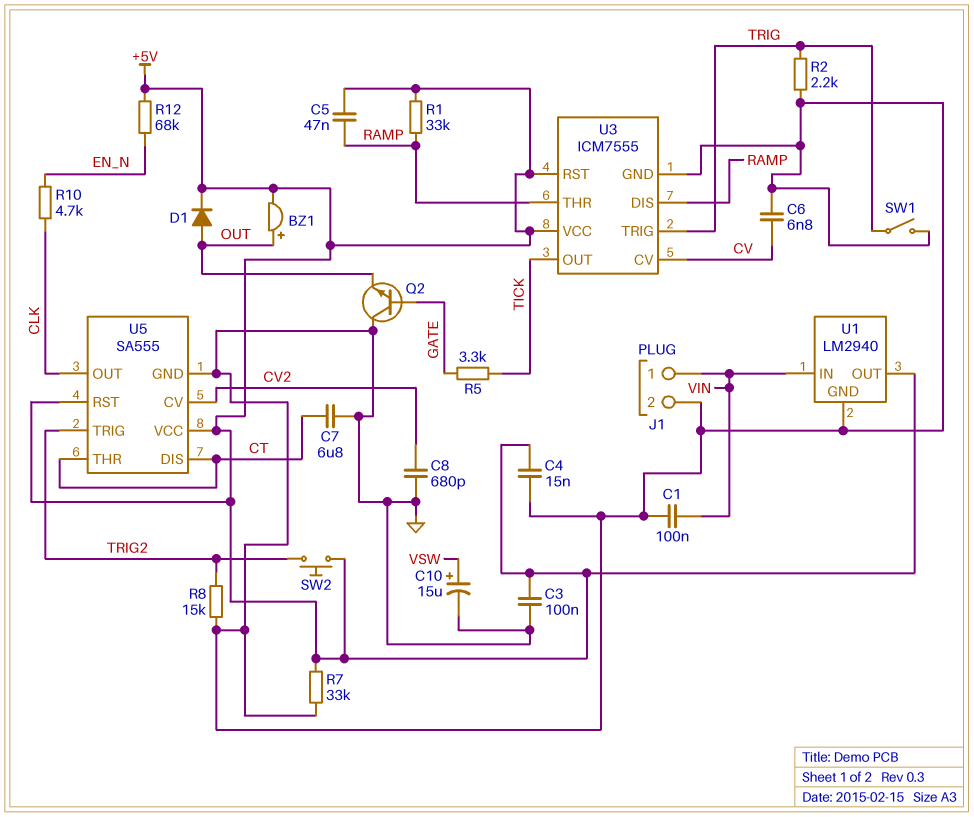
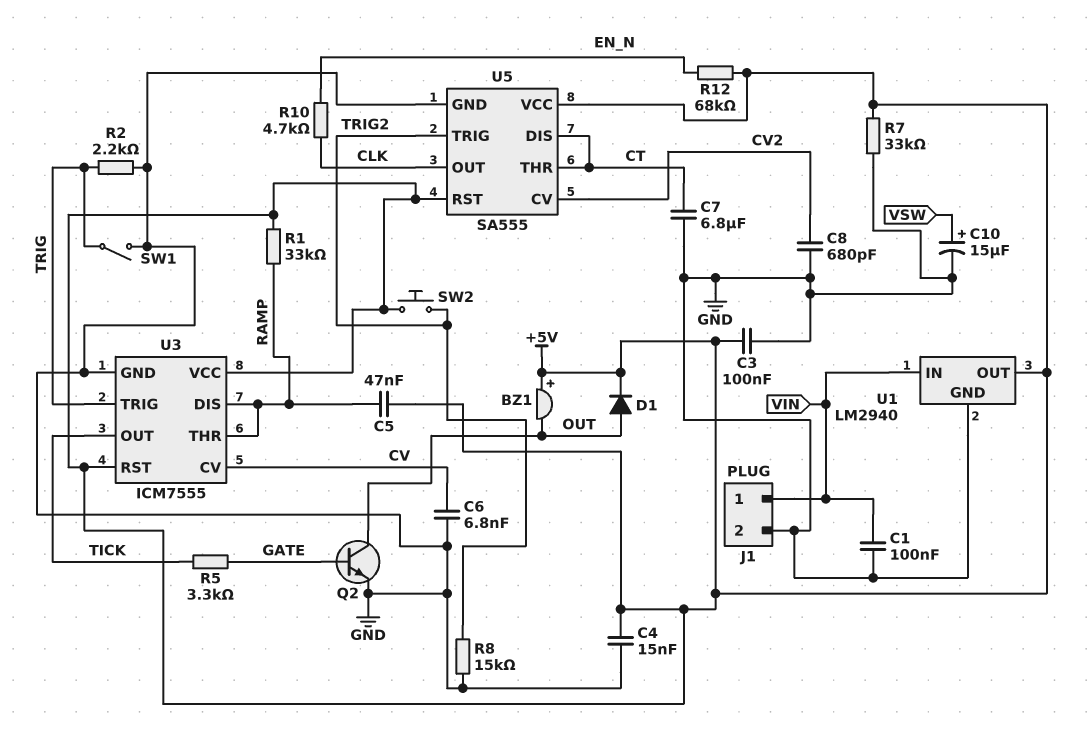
BZ1: buzzer (plus OUT, minus +5V) -> buzzer (plus +5V, minus OUT)
Q2: NPN (B GATE, C GND, E OUT) -> NPN (B GATE, C OUT, E GND)

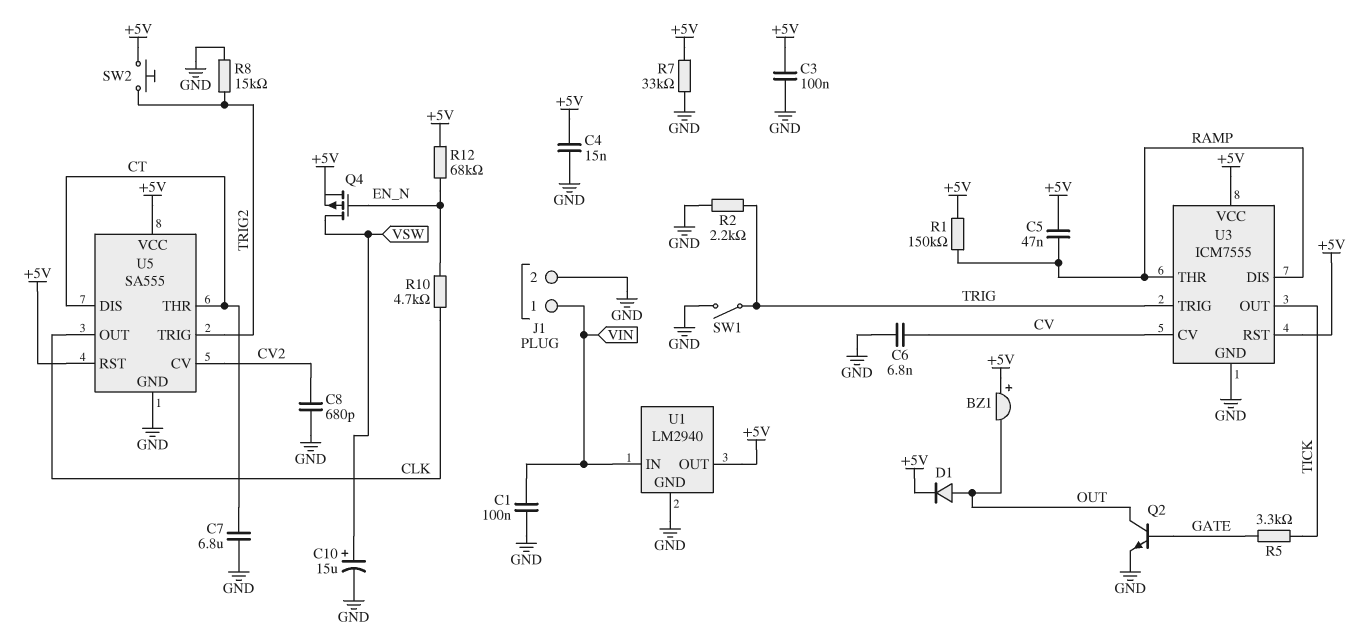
Q4: none -> PMOS (G EN_N, D VSW, S +5V)
R1: 33k (+5V, RAMP) -> 150k (+5V, RAMP)

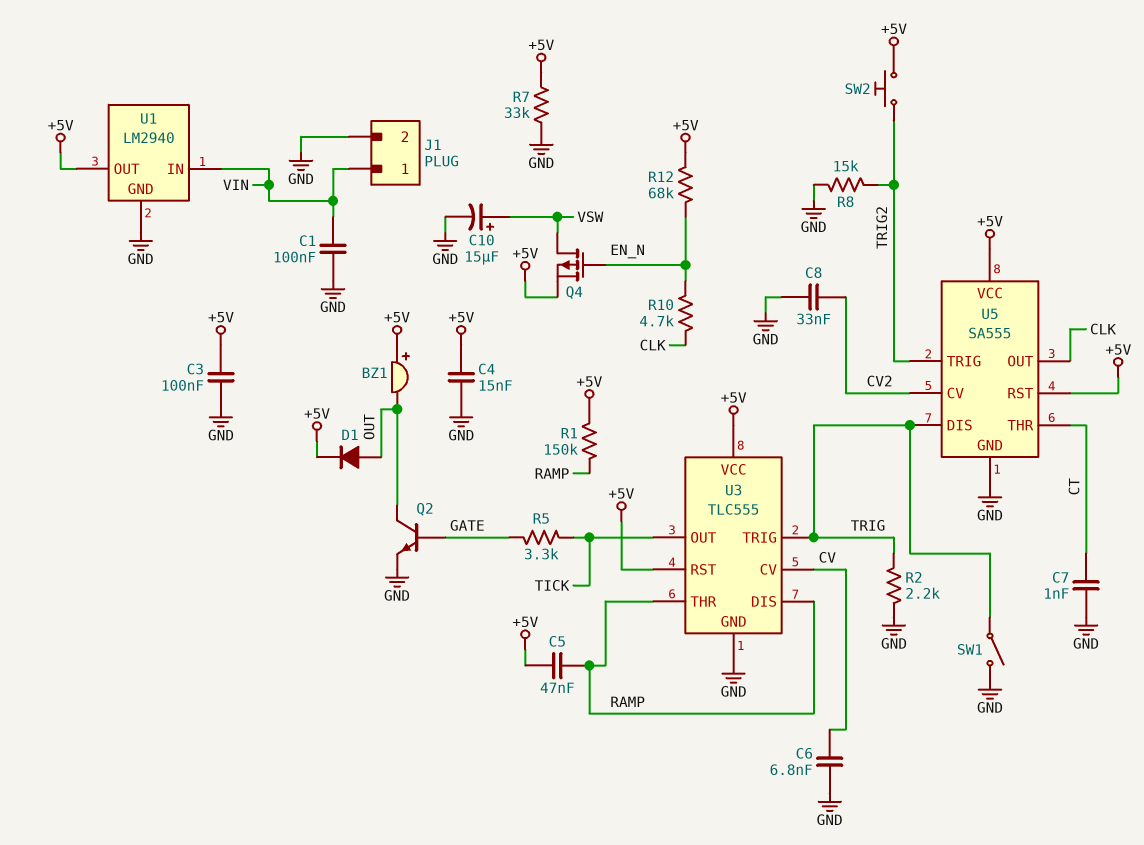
C7: 6.8uF (CT, GND) -> 1nF (CT, GND)
C8: 680pF (CV2, GND) -> 33nF (CV2, GND)
U3: ICM7555 -> TLC555
U5 pin DIS: CT -> TRIG

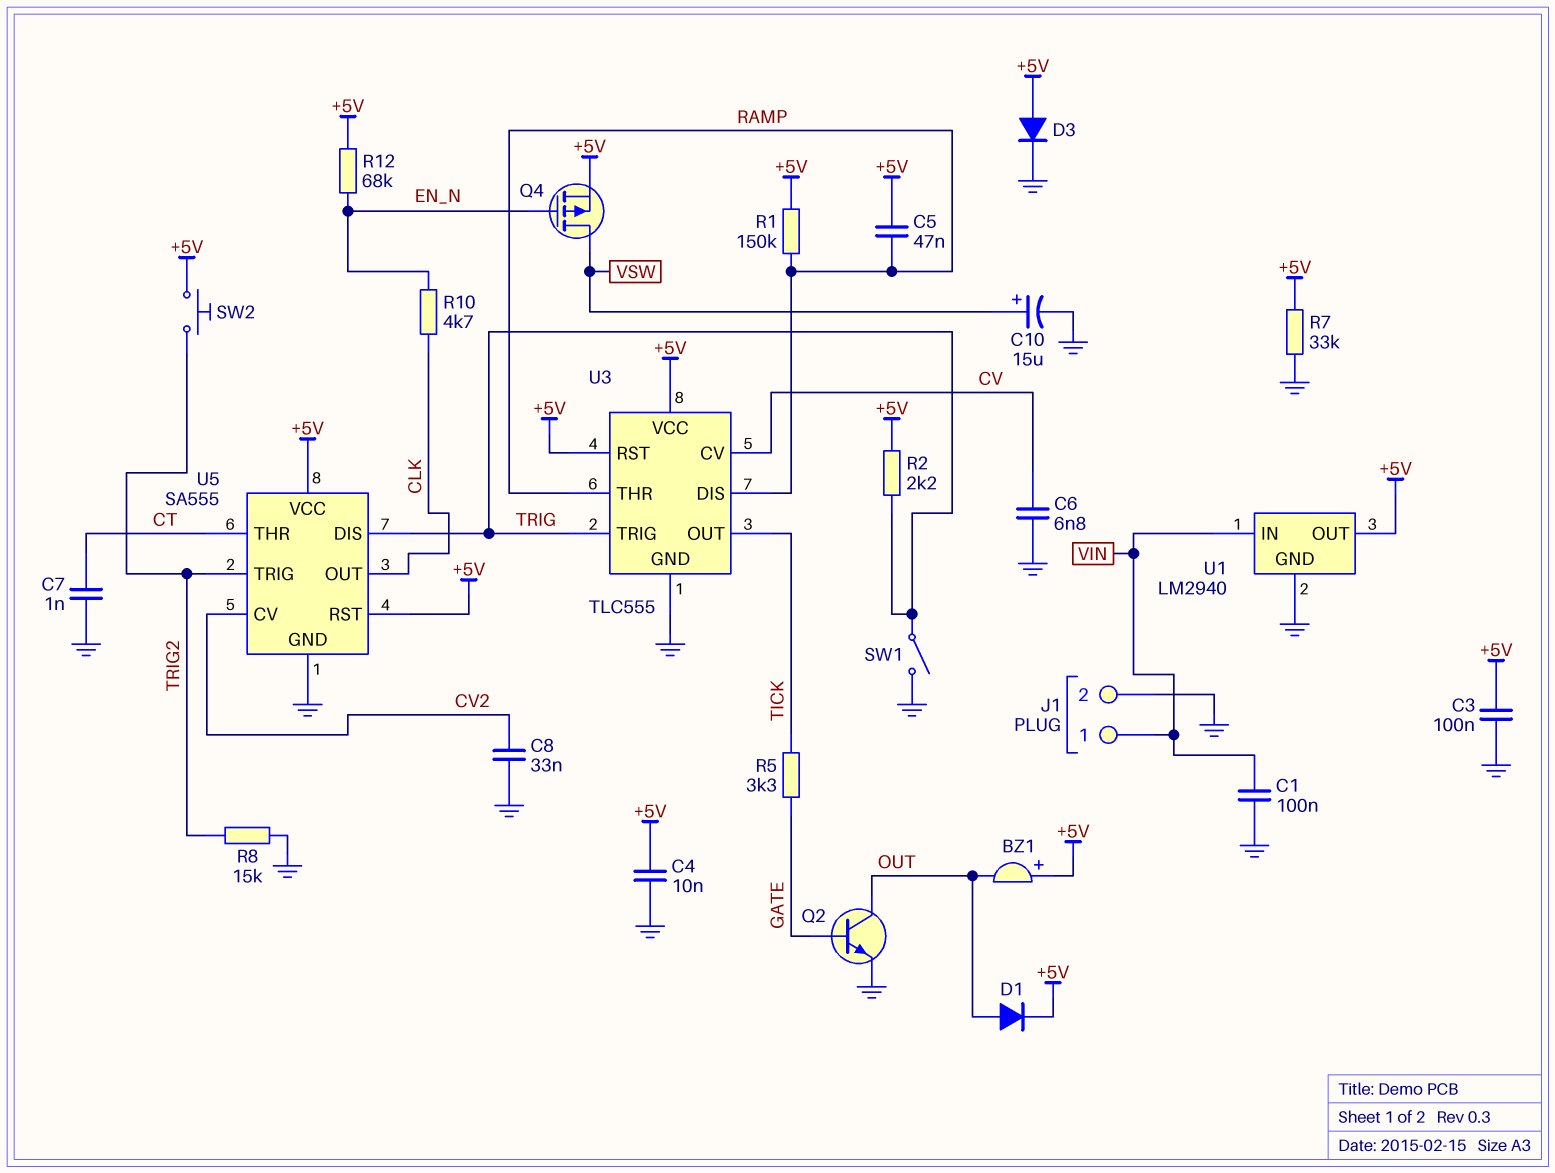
C4: 15nF (+5V, GND) -> 10nF (+5V, GND)
D3: none -> diode (A +5V, K GND)
R2: 2.2k (GND, TRIG) -> 2.2k (+5V, TRIG)

